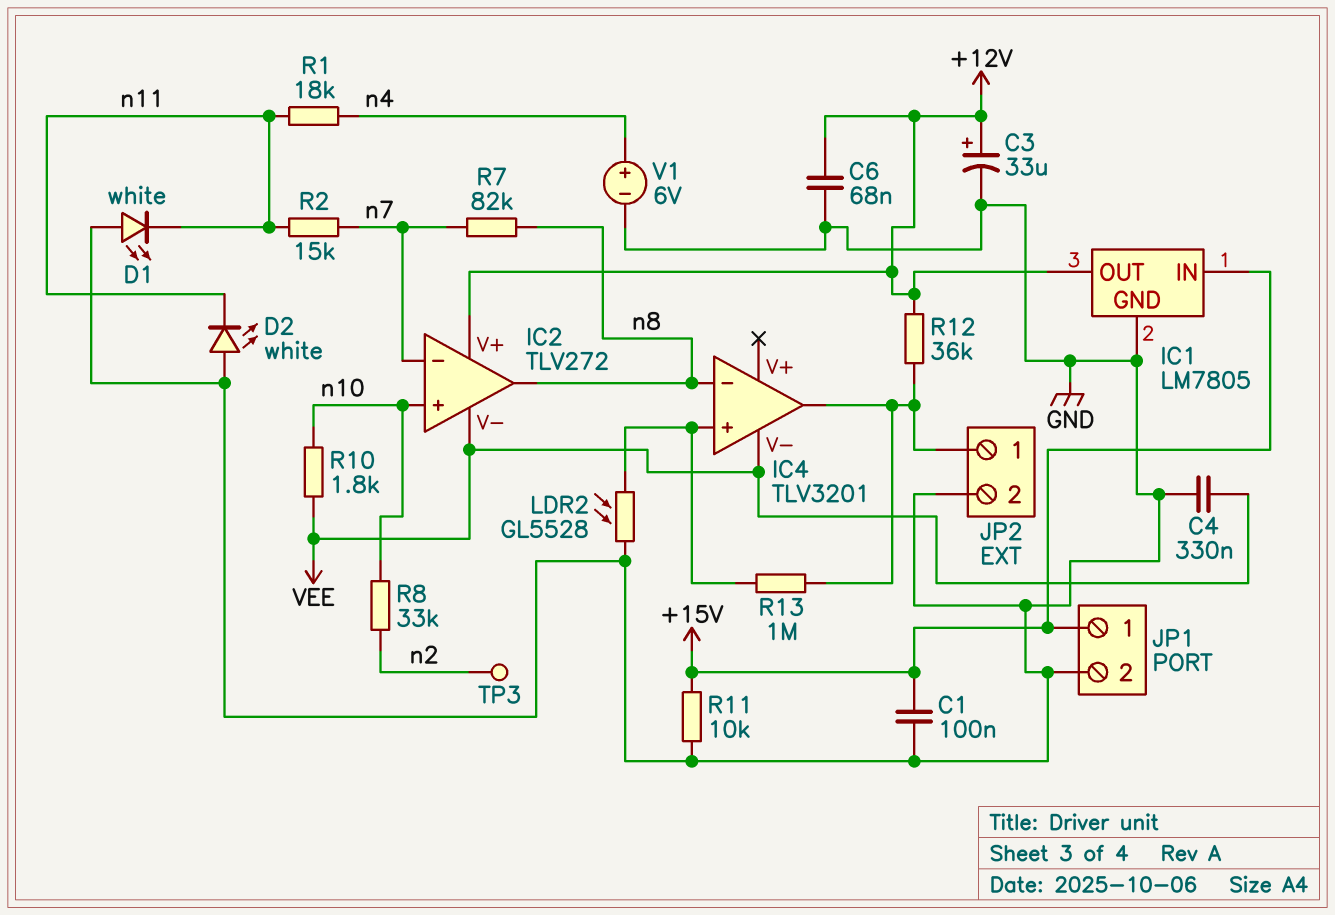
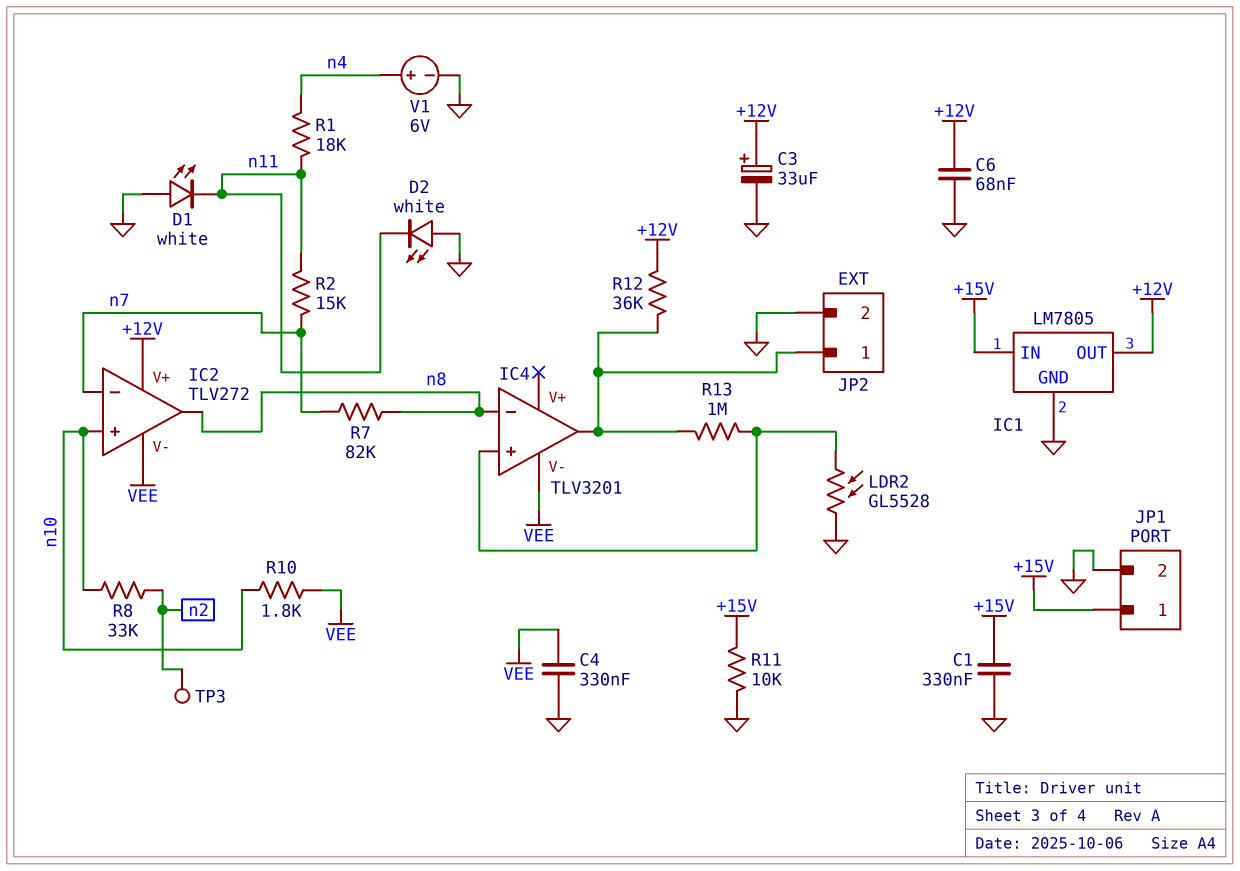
C1: 100nF (+15V, GND) -> 330nF (+15V, GND)

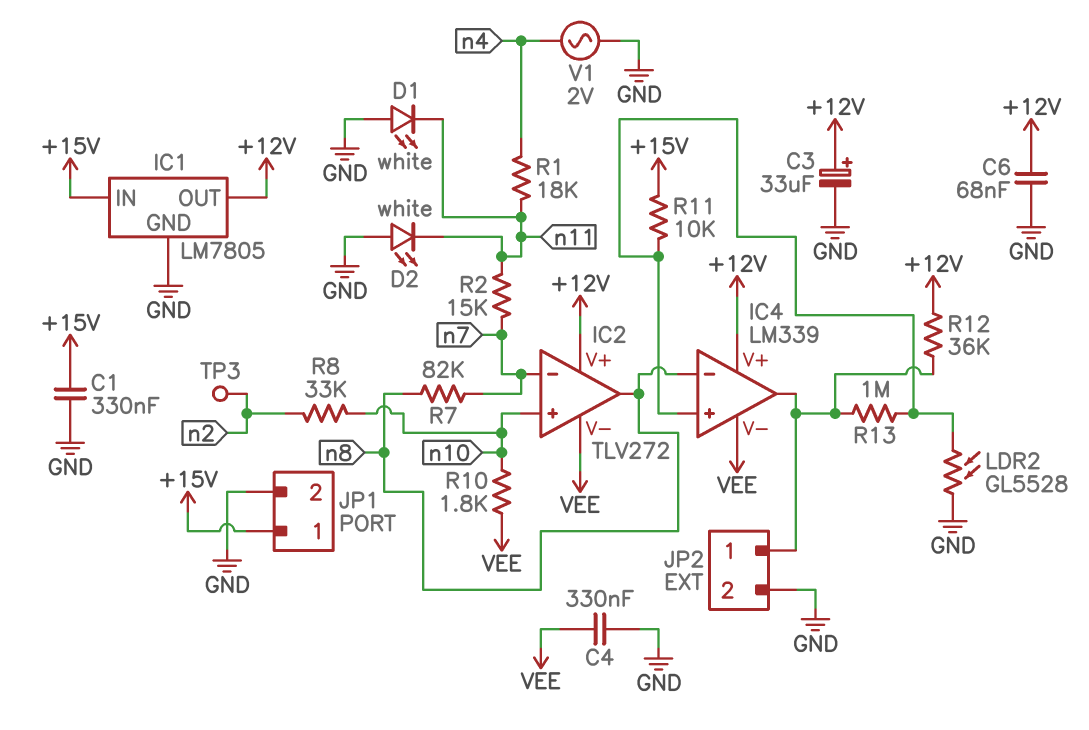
IC4: TLV3201 -> LM339
IC4 pin V+: none -> +12V
R11: 10k (+15V, GND) -> 10k (+15V, IC4/in+)
V1: 6V (plus n4, minus GND) -> AC 2V (GND, n4)

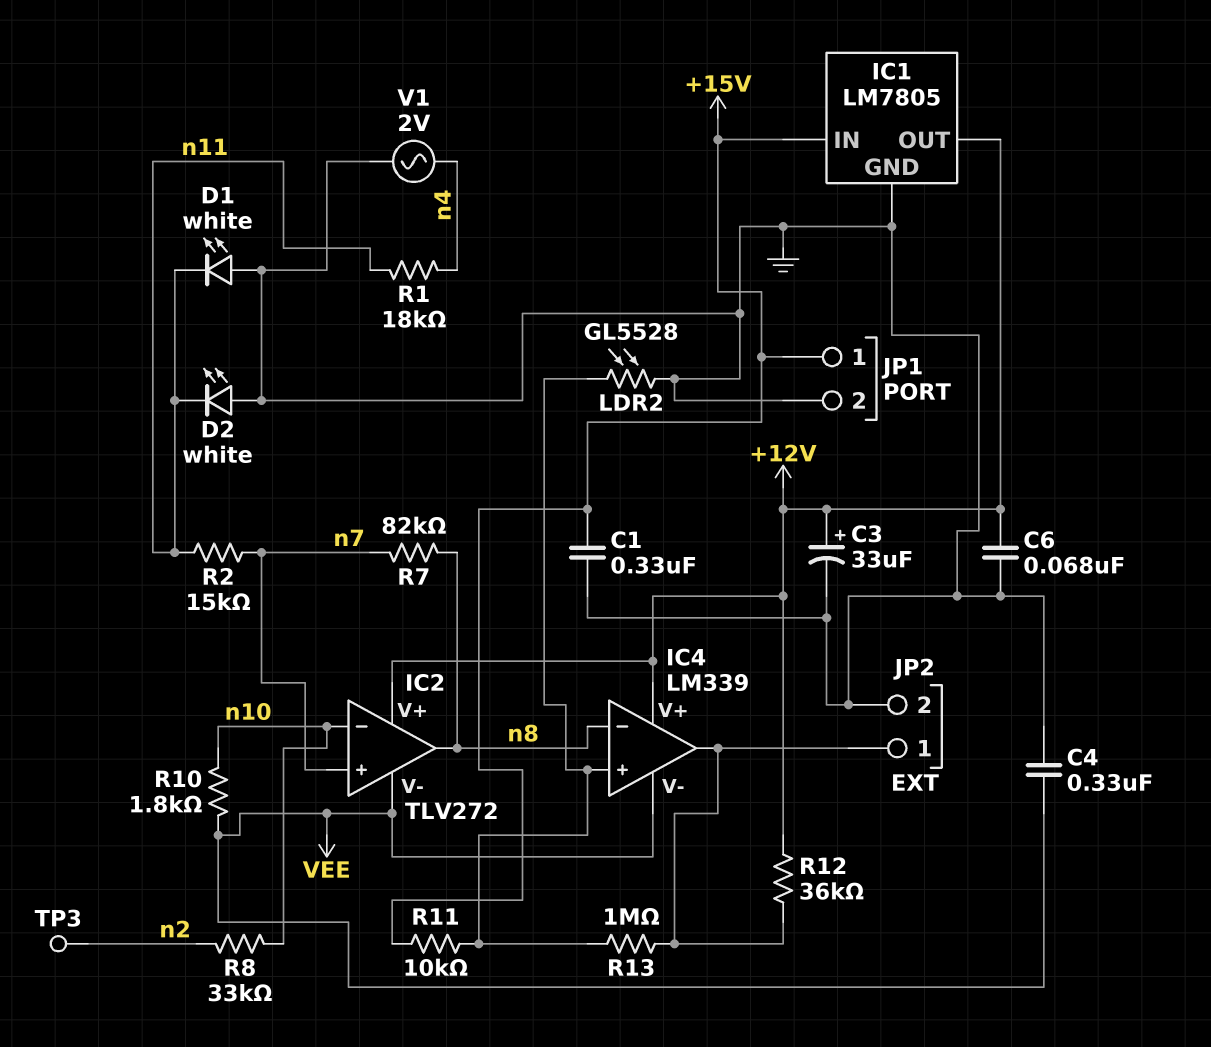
IC2 pin in+: n10 -> n7
IC2 pin in-: n7 -> n10

